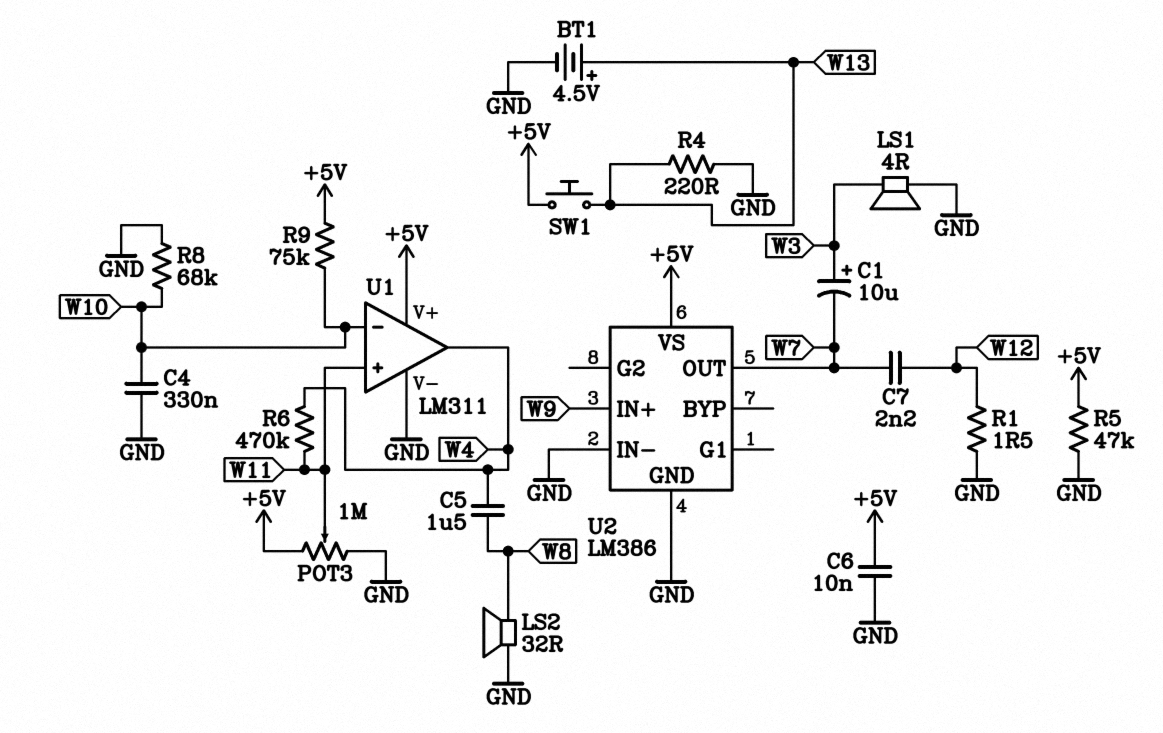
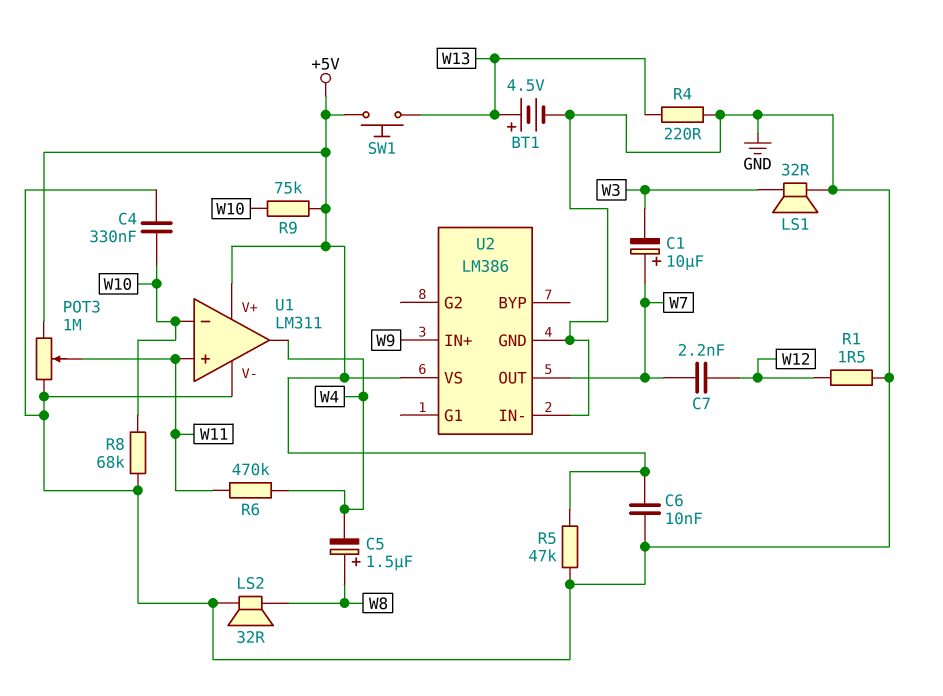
C1: 10uF (plus W3, minus W7) -> 10uF (plus W7, minus W3)
C5: 1.5uF (W4, W8) -> 1.5uF (plus W8, minus W4)
LS1: speaker 4R (GND, W3) -> speaker 32R (GND, W3)

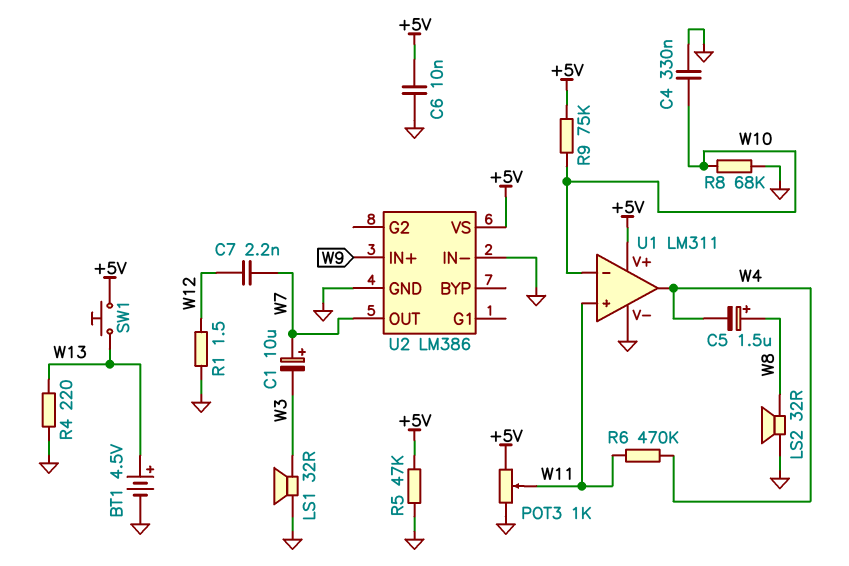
POT3: 1M (+5V, GND, wiper W11) -> 1k (+5V, GND, wiper W11)

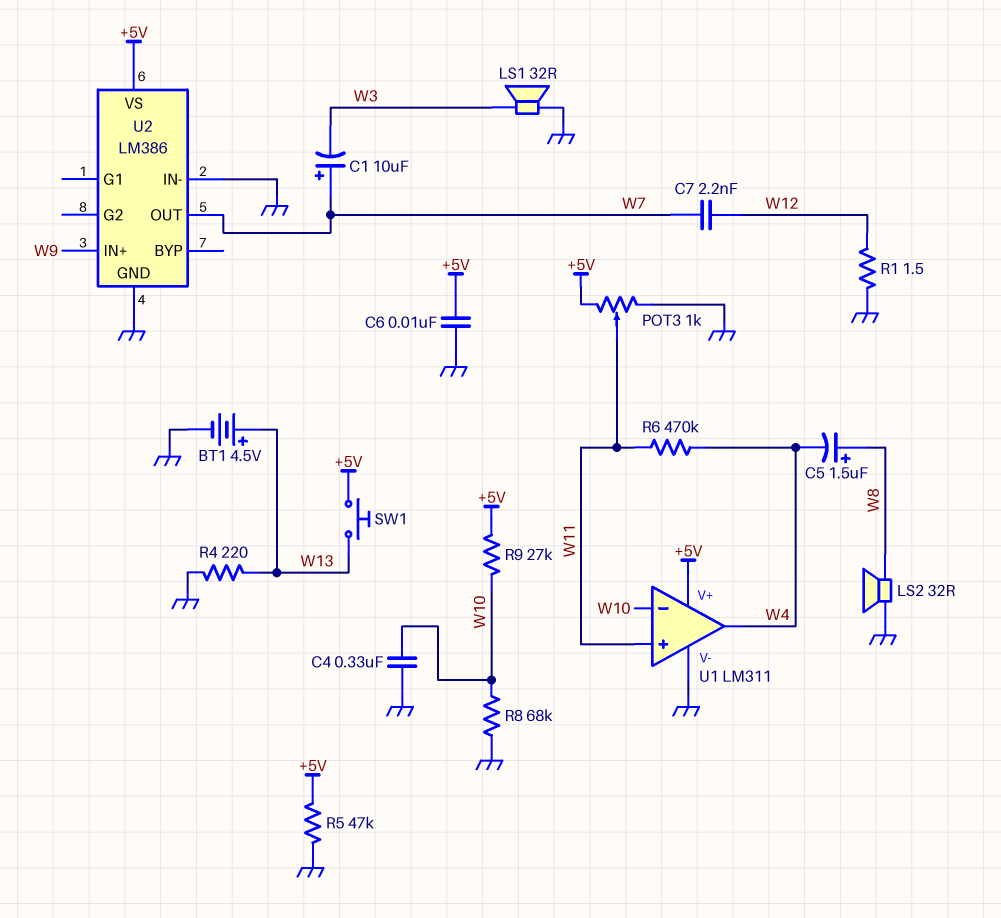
R9: 75k (+5V, W10) -> 27k (+5V, W10)

